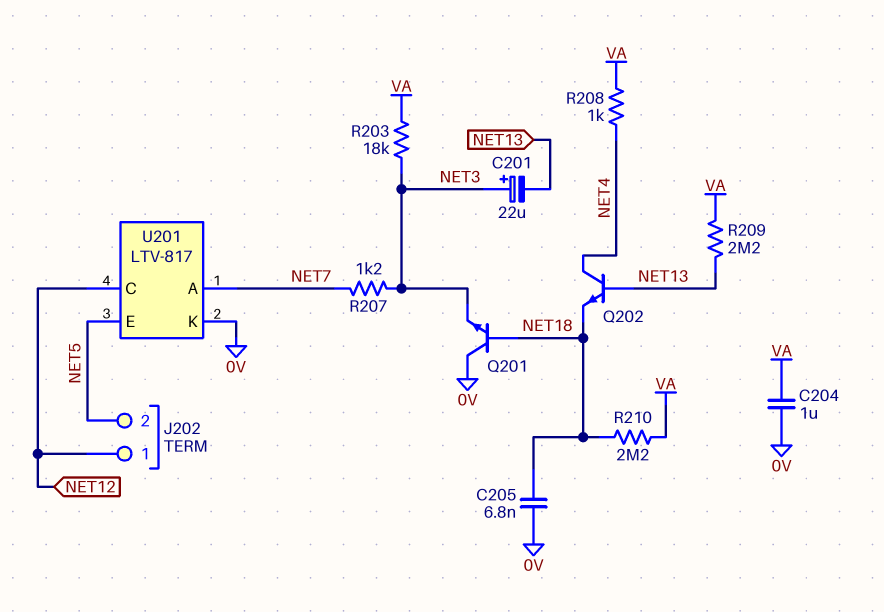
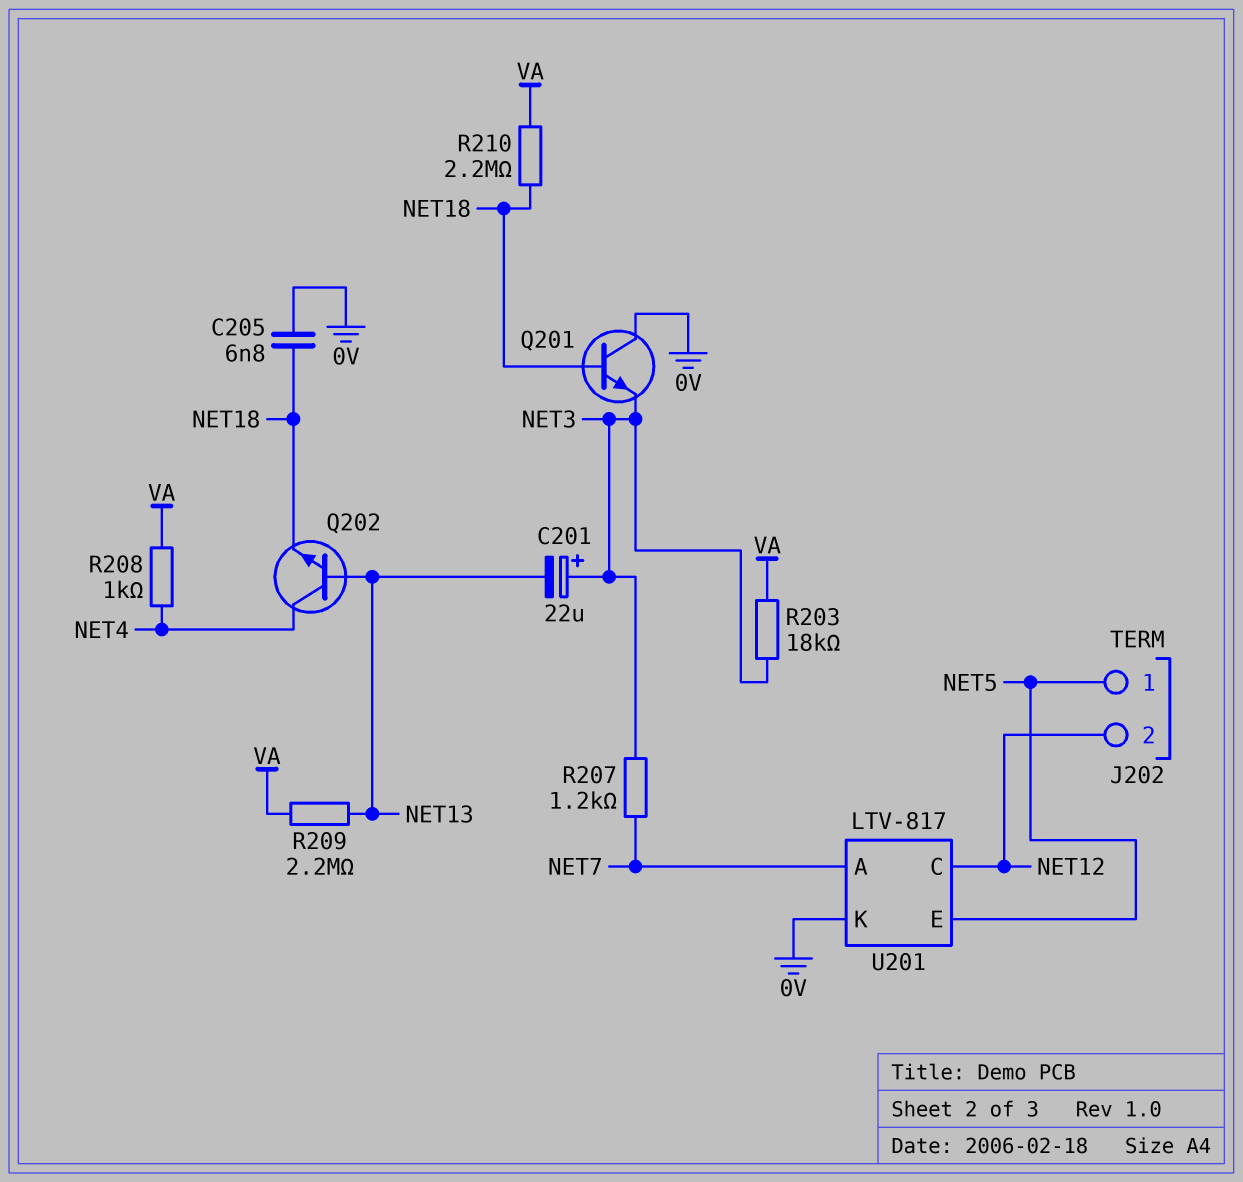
C204: 1uF (0V, VA) -> none
J202 pin 1: NET12 -> NET5
J202 pin 2: NET5 -> NET12

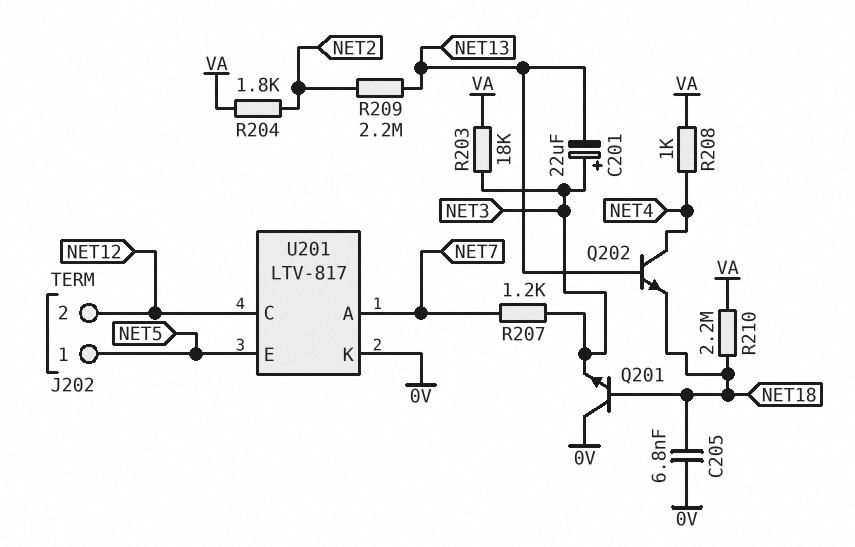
R204: none -> 1.8k (NET2, VA)
R209: 2.2M (NET13, VA) -> 2.2M (NET2, NET13)

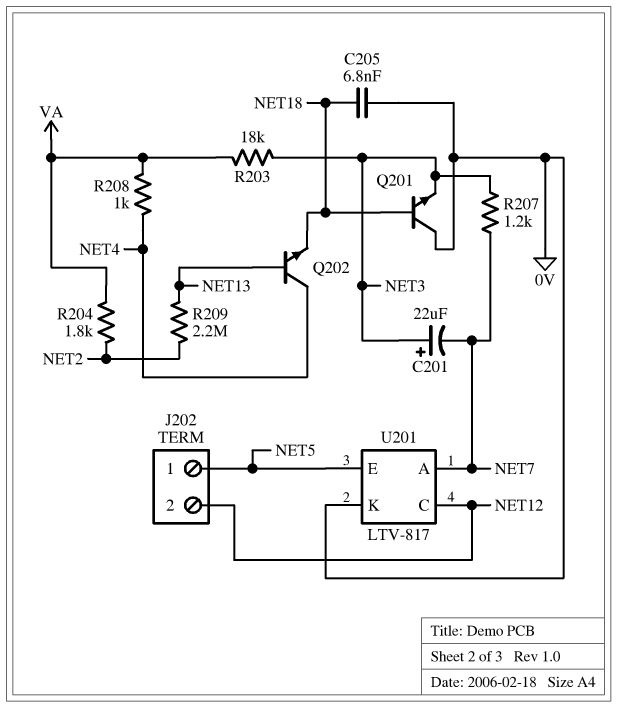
C201: 22uF (plus NET3, minus NET13) -> 22uF (plus NET3, minus NET7)
R210: 2.2M (NET18, VA) -> none

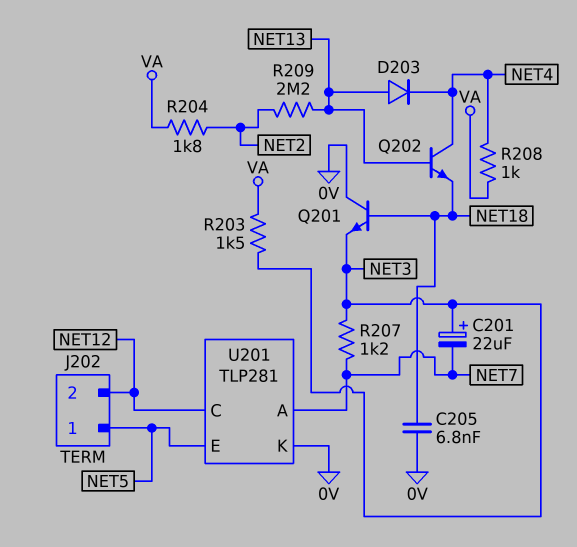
D203: none -> diode (A NET13, K NET4)
R203: 18k (NET3, VA) -> 1.5k (NET3, VA)
U201: LTV-817 -> TLP281

